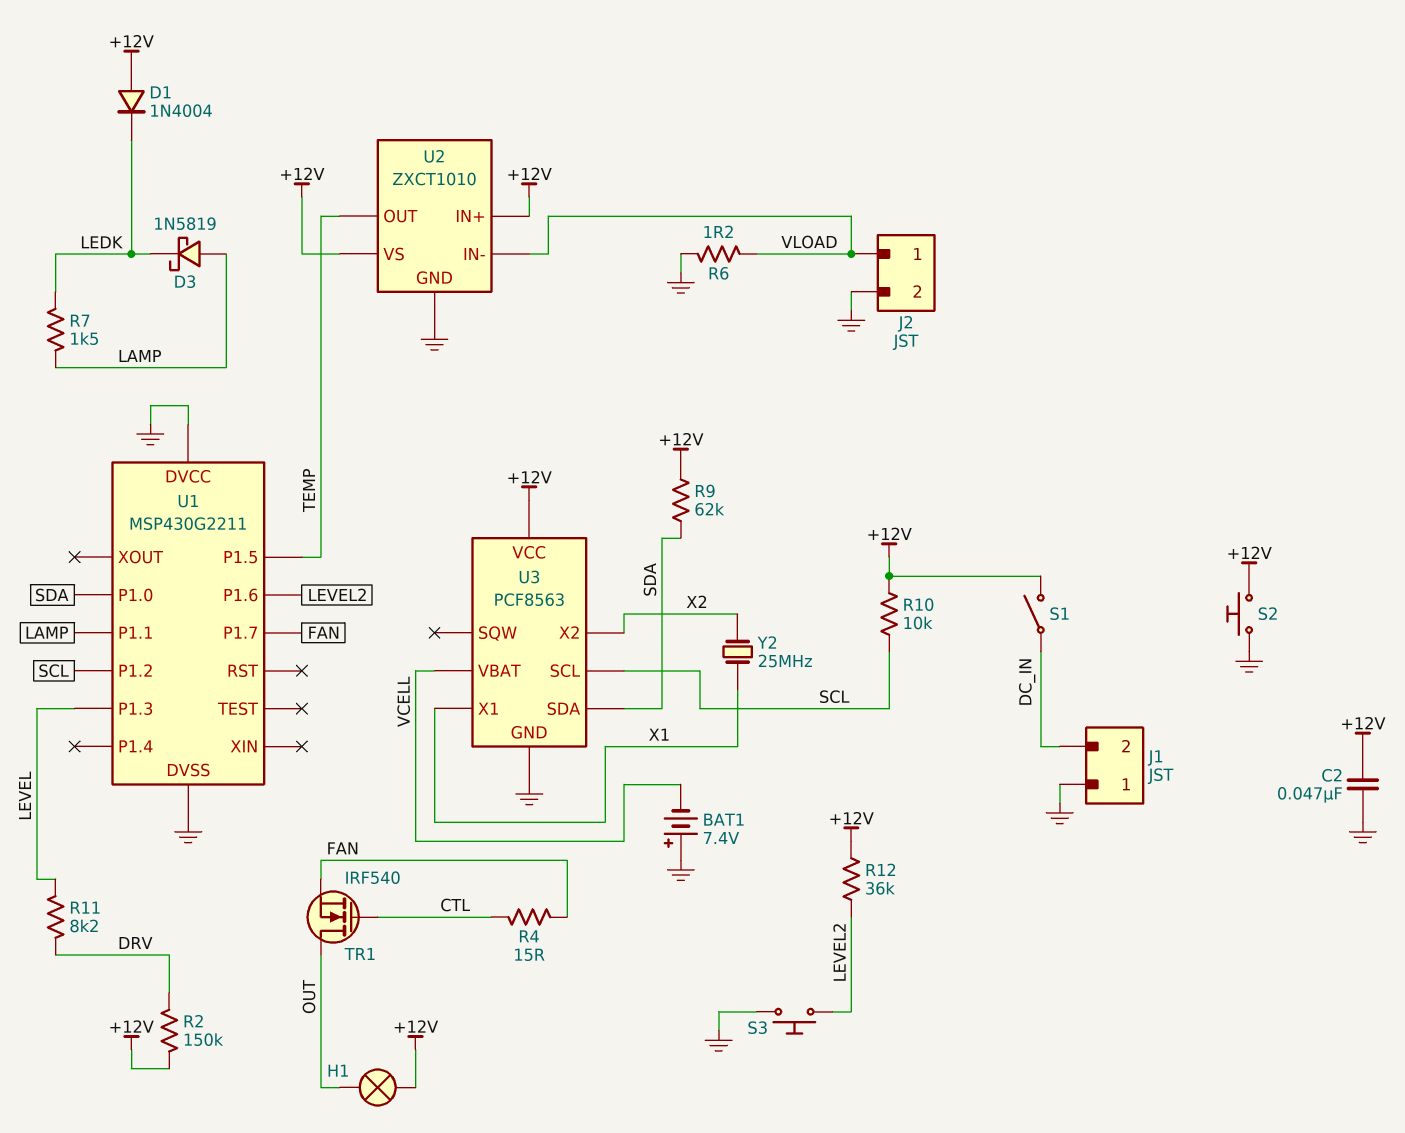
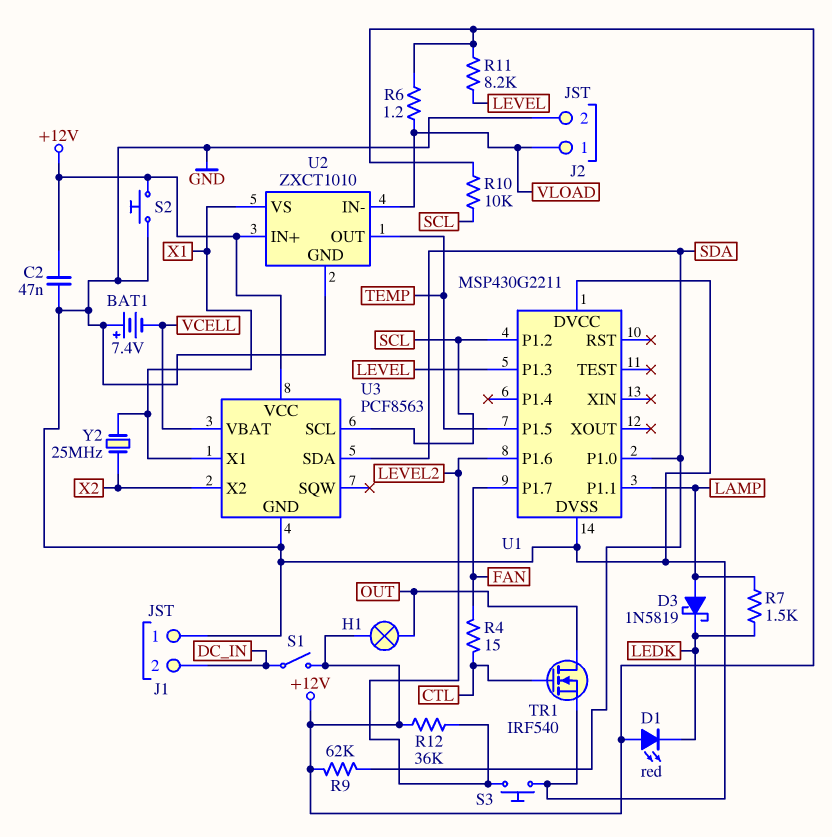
D1: diode 1N4004 (A +12V, K LEDK) -> LED red (A +12V, K LEDK)
R2: 150k (+12V, DRV) -> none
R6: 1.2 (GND, VLOAD) -> 1.2 (+12V, VLOAD)
R11: 8.2k (DRV, LEVEL) -> 8.2k (+12V, LEVEL)
TR1: NMOS IRF540 (G CTL, D OUT, S FAN) -> NMOS IRF540 (G CTL, D OUT, S GND)
U2 pin VS: +12V -> X1

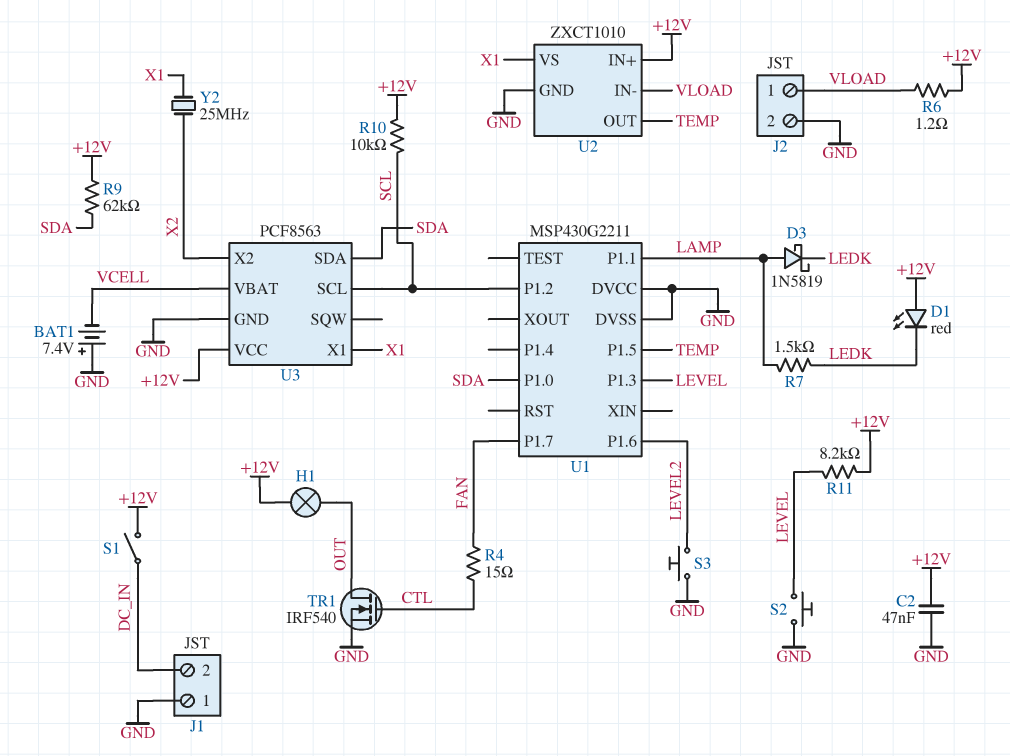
R12: 36k (+12V, LEVEL2) -> none
S2: button (+12V, GND) -> button (GND, LEVEL)

